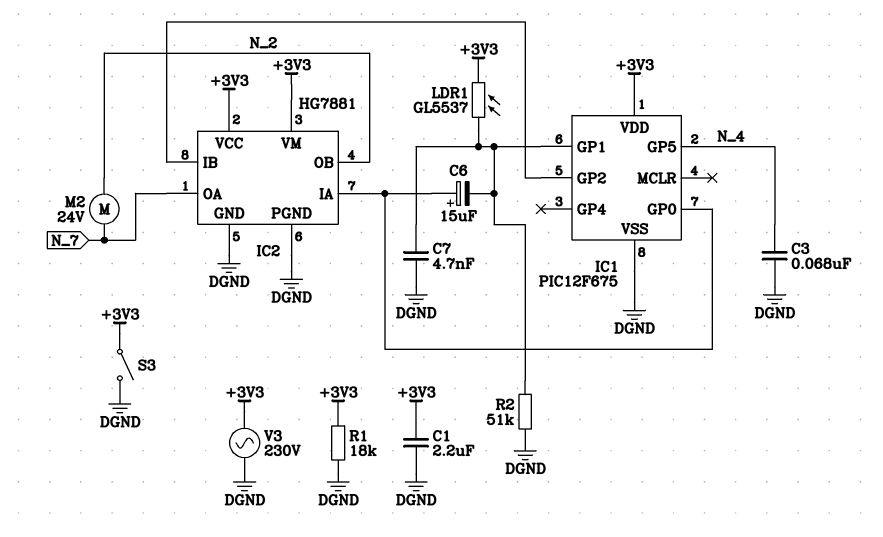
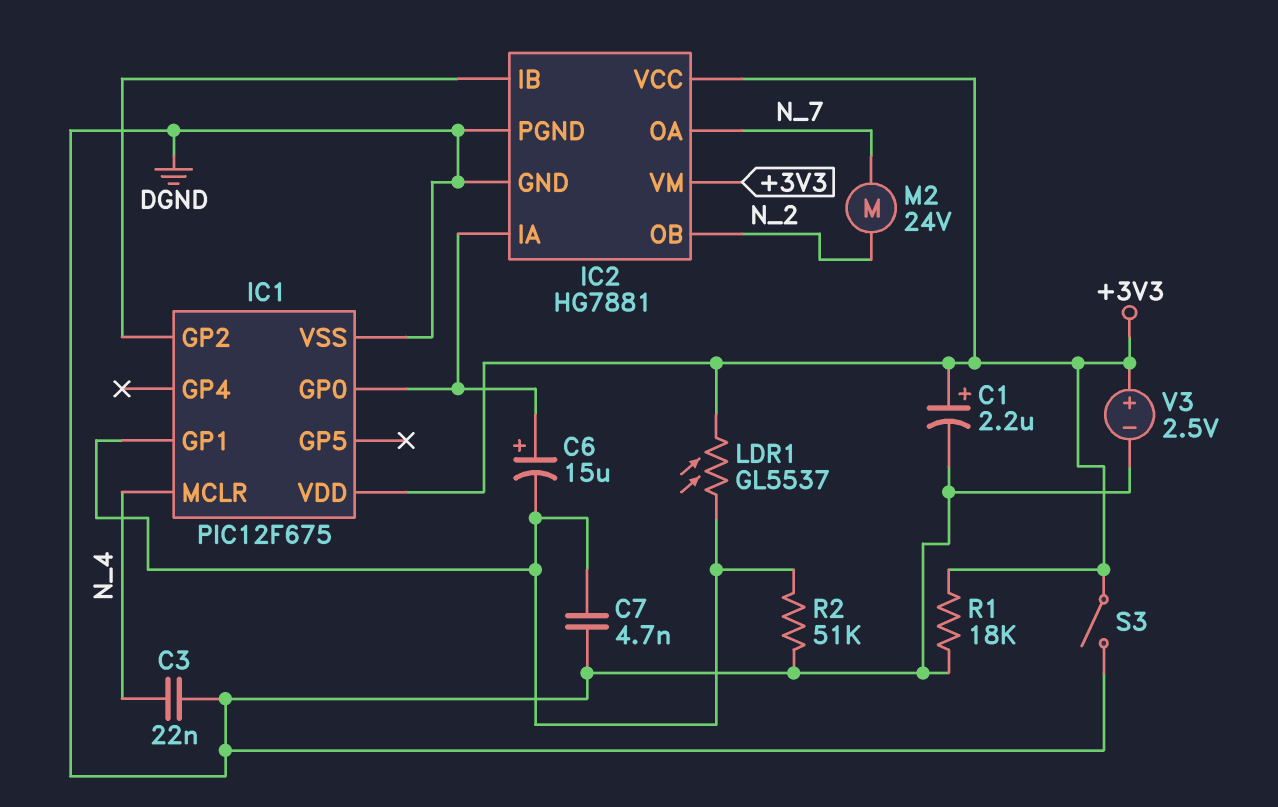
C1: 2.2uF (+3V3, DGND) -> 2.2uF (plus +3V3, minus DGND)
C3: 68nF (DGND, N_4) -> 22nF (DGND, N_4)
IC1 pin GP5: N_4 -> none
IC1 pin MCLR: none -> N_4
V3: AC 230V (+3V3, DGND) -> 2.5V (plus +3V3, minus DGND)

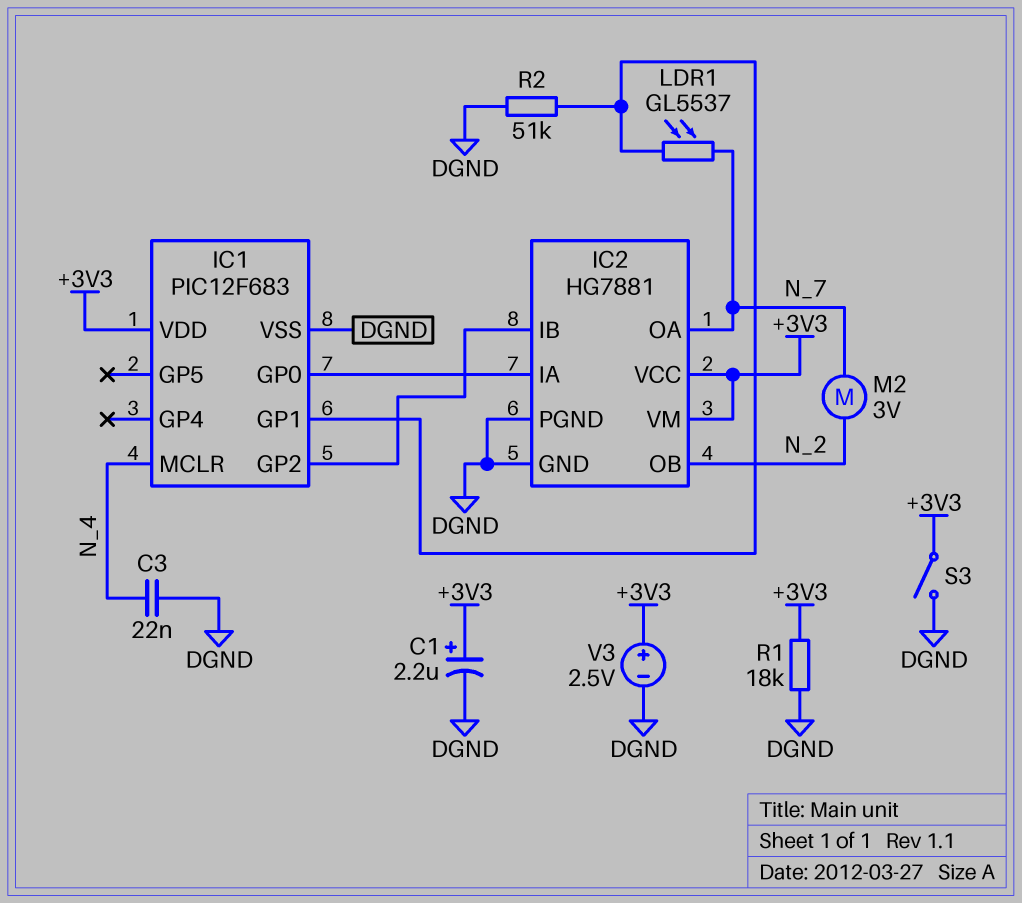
C6: 15uF (plus IC1/GP0, minus IC1/GP1) -> none
C7: 4.7nF (DGND, IC1/GP1) -> none
IC1: PIC12F675 -> PIC12F683
LDR1: GL5537 (+3V3, IC1/GP1) -> GL5537 (IC1/GP1, N_7)
M2: motor 24V (N_2, N_7) -> motor 3V (N_2, N_7)

